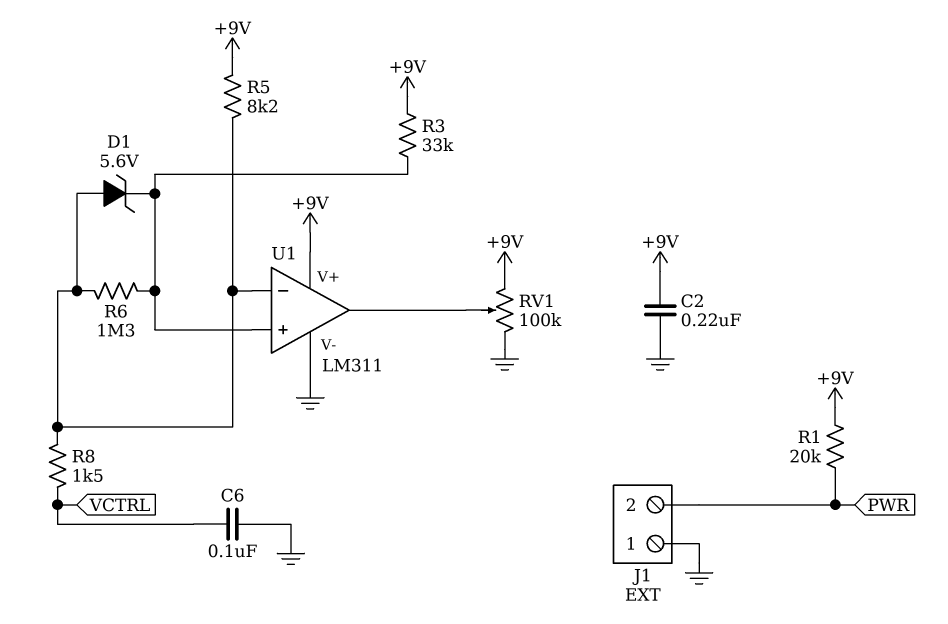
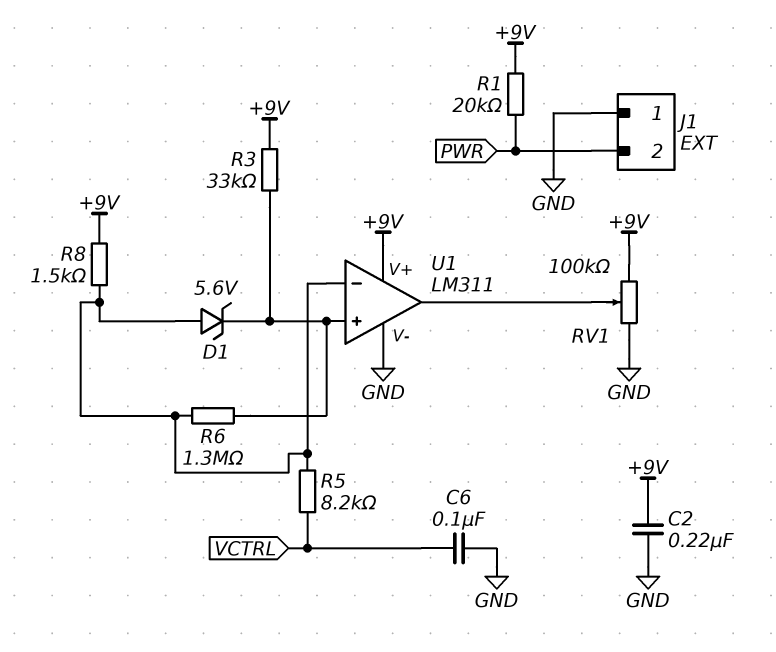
R5: 8.2k (+9V, U1/in-) -> 8.2k (U1/in-, VCTRL)
R8: 1.5k (U1/in-, VCTRL) -> 1.5k (+9V, U1/in-)

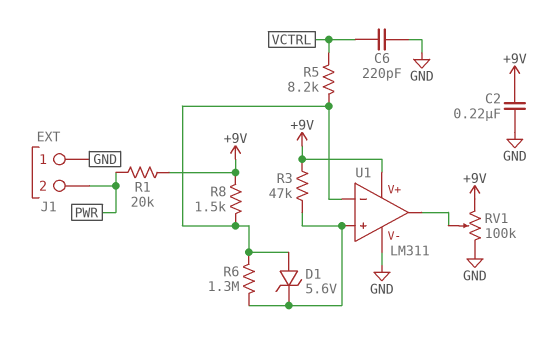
C6: 100nF (GND, VCTRL) -> 220pF (GND, VCTRL)
R3: 33k (+9V, U1/in+) -> 47k (+9V, U1/in+)

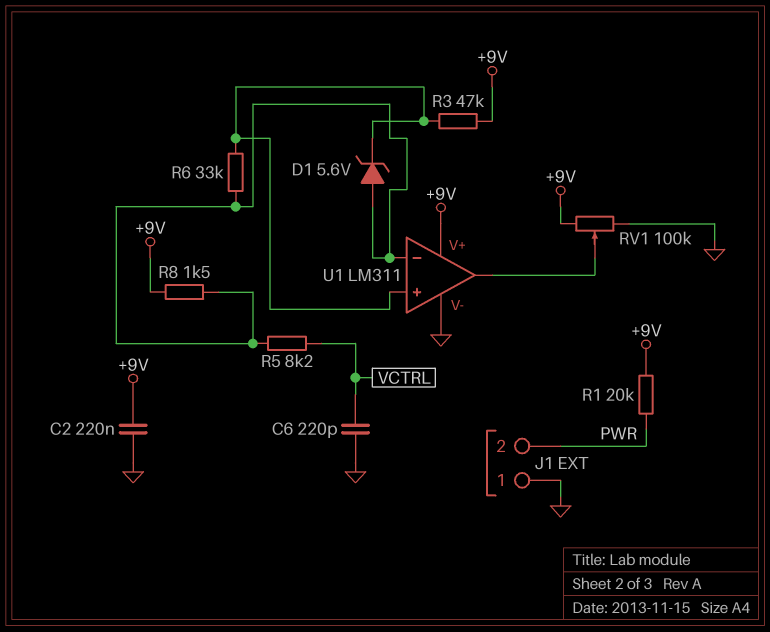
R6: 1.3M (U1/in+, U1/in-) -> 33k (U1/in+, U1/in-)

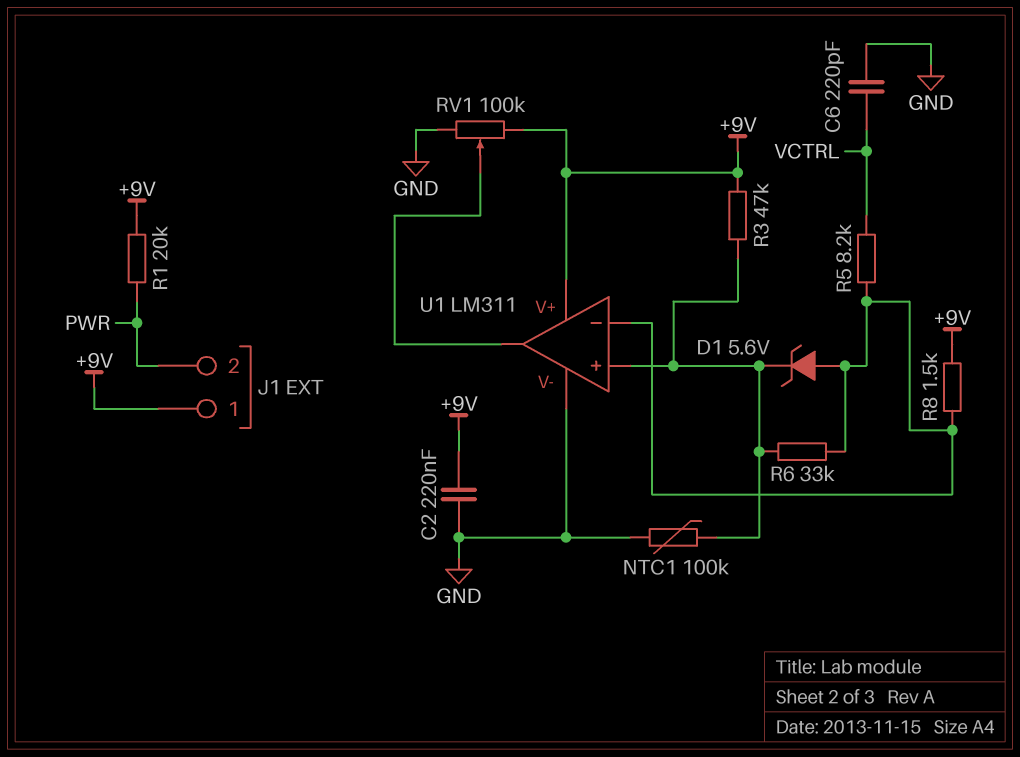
J1 pin 1: GND -> +9V
NTC1: none -> 100k (GND, U1/in+)

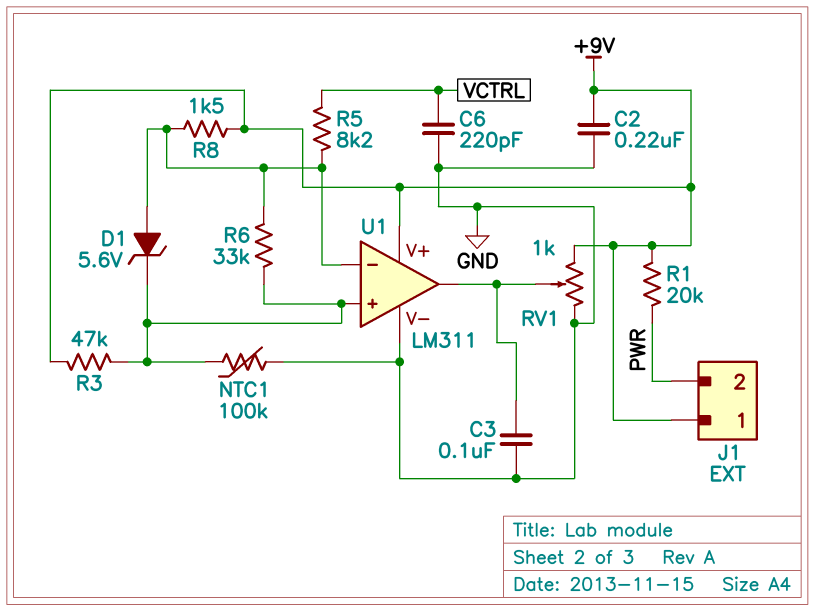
C3: none -> 100nF (GND, U1/out)
RV1: 100k (+9V, GND, wiper U1/out) -> 1k (+9V, GND, wiper U1/out)

